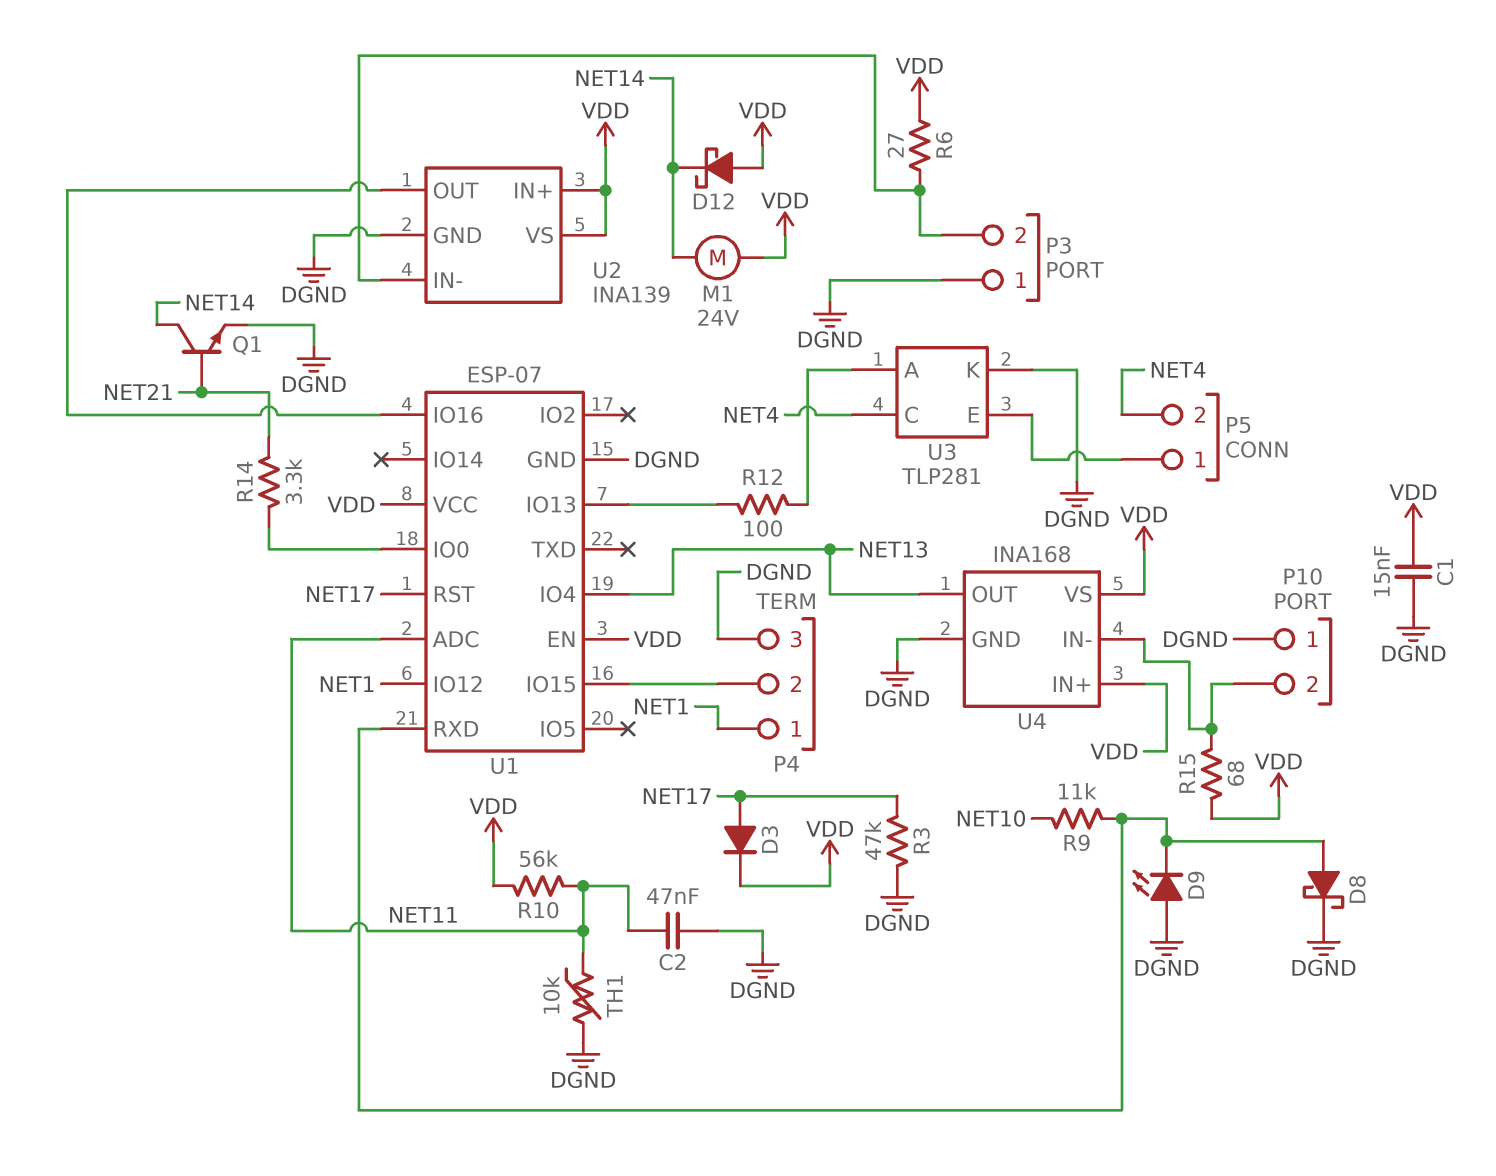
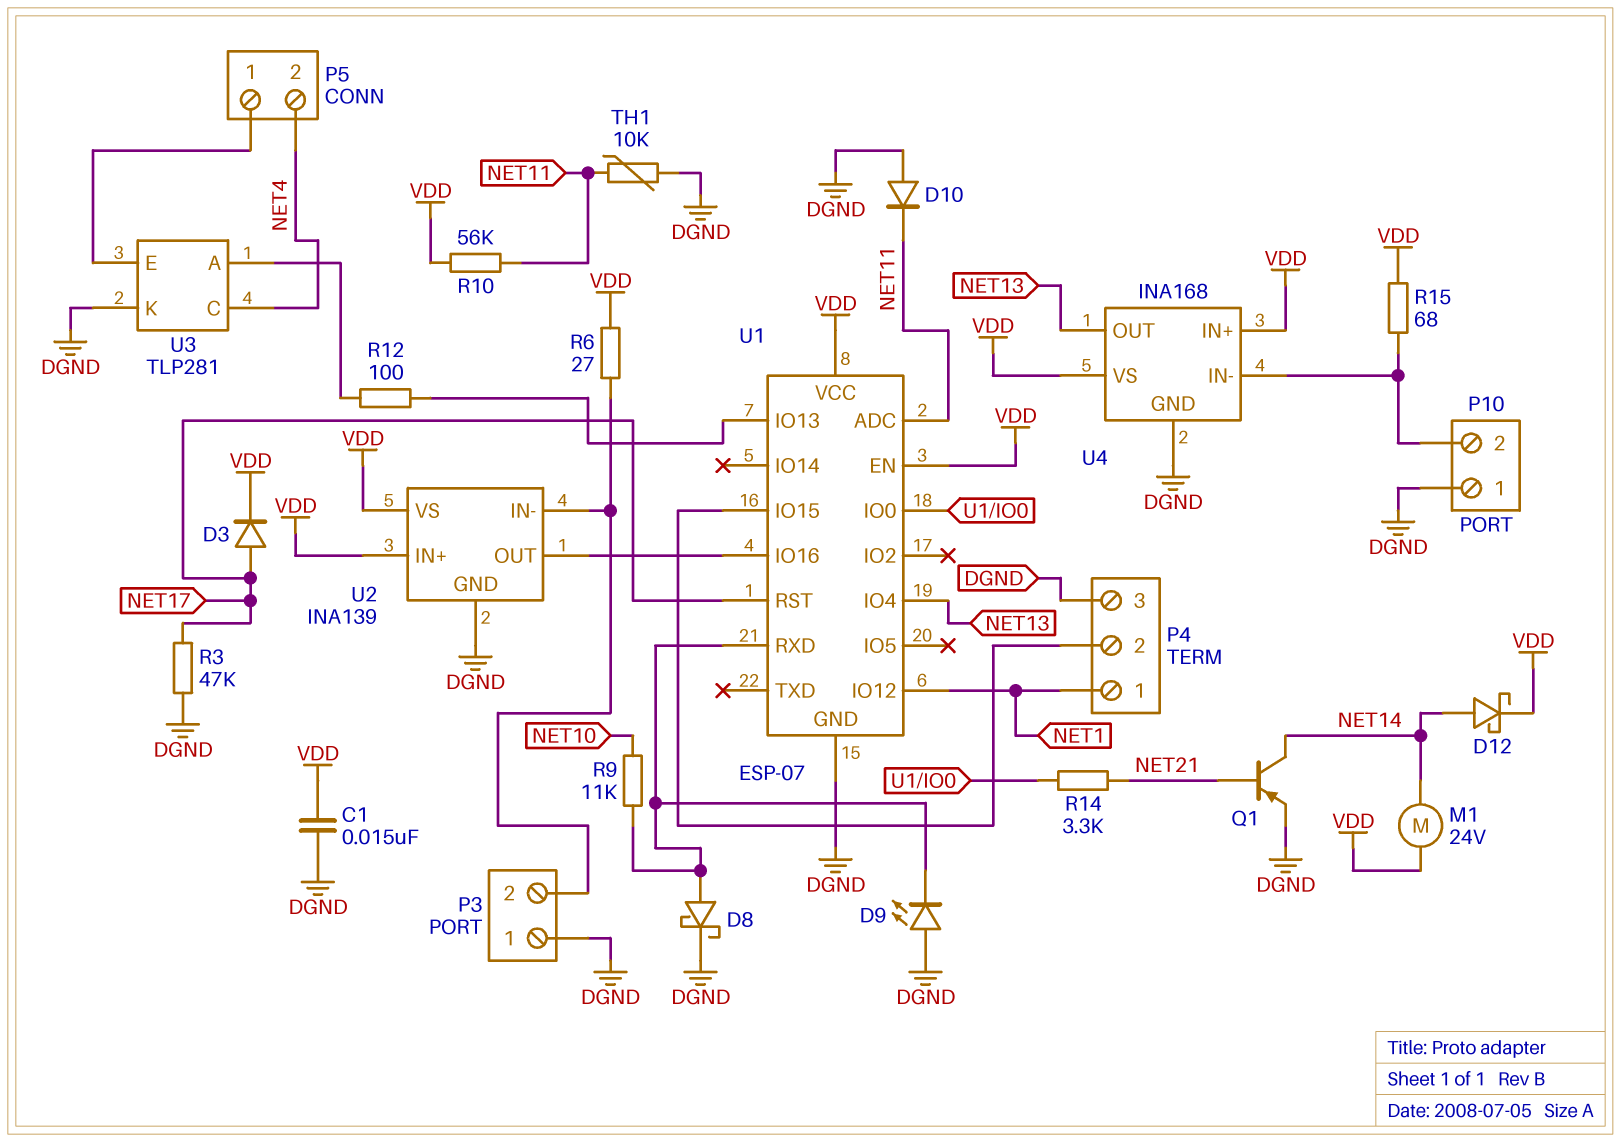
C2: 47nF (DGND, NET11) -> none
D10: none -> diode (A DGND, K NET11)
D12: schottky (A VDD, K NET14) -> schottky (A NET14, K VDD)
Q1: NPN (B NET21, C NET14, E DGND) -> PNP (B NET21, C NET14, E DGND)

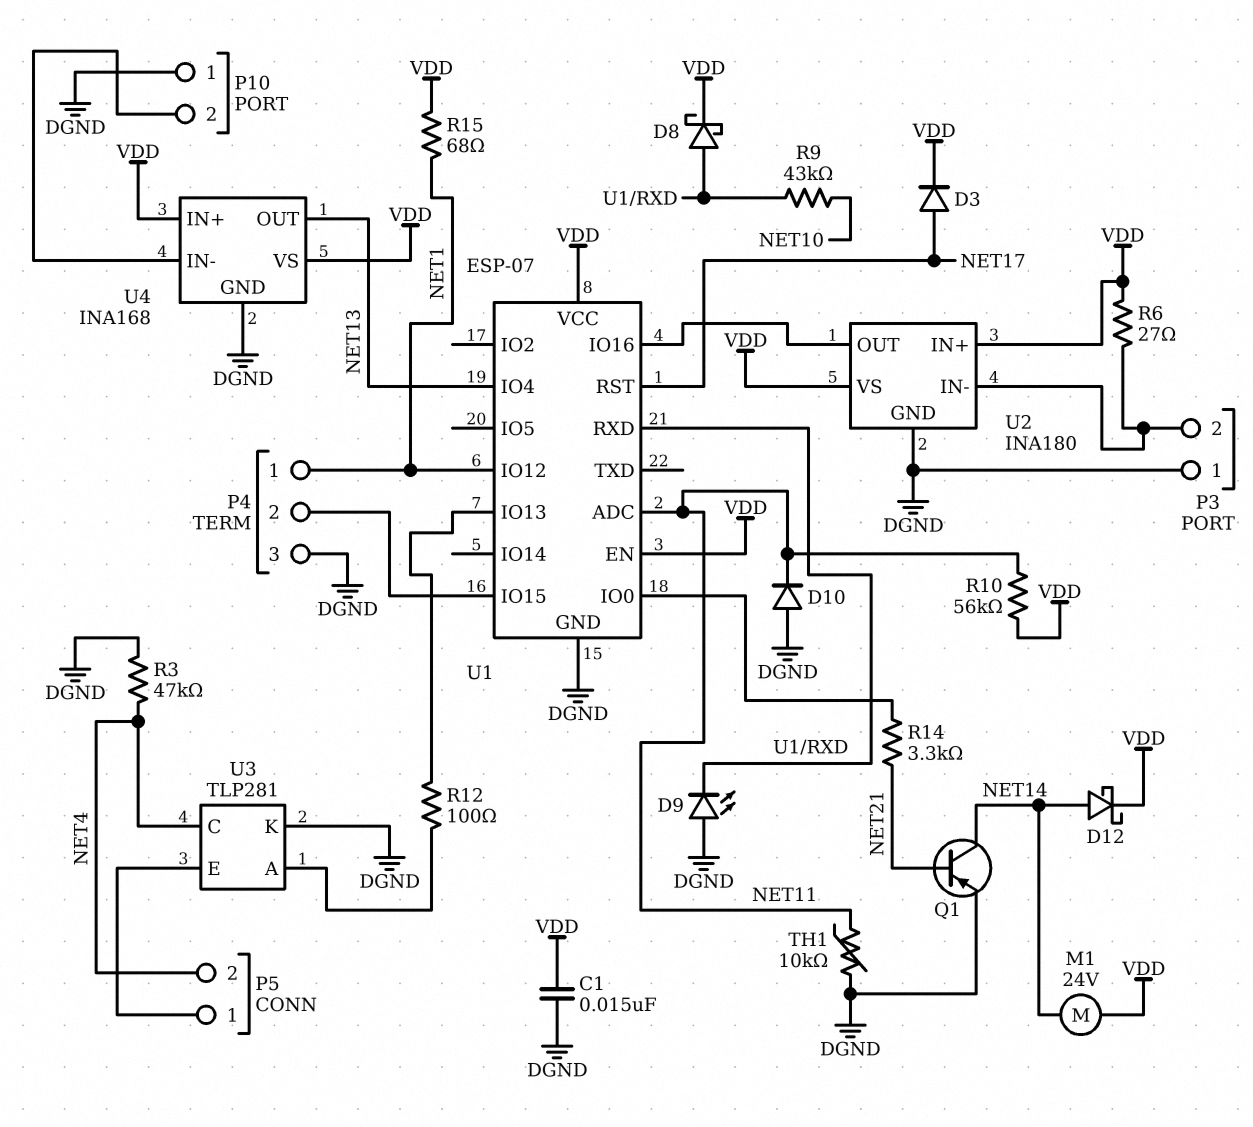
D8: schottky (A U1/RXD, K DGND) -> schottky (A U1/RXD, K VDD)
R3: 47k (DGND, NET17) -> 47k (DGND, NET4)
R9: 11k (NET10, U1/RXD) -> 43k (NET10, U1/RXD)
R15: 68 (P10/2, VDD) -> 68 (NET1, VDD)
U2: INA139 -> INA180

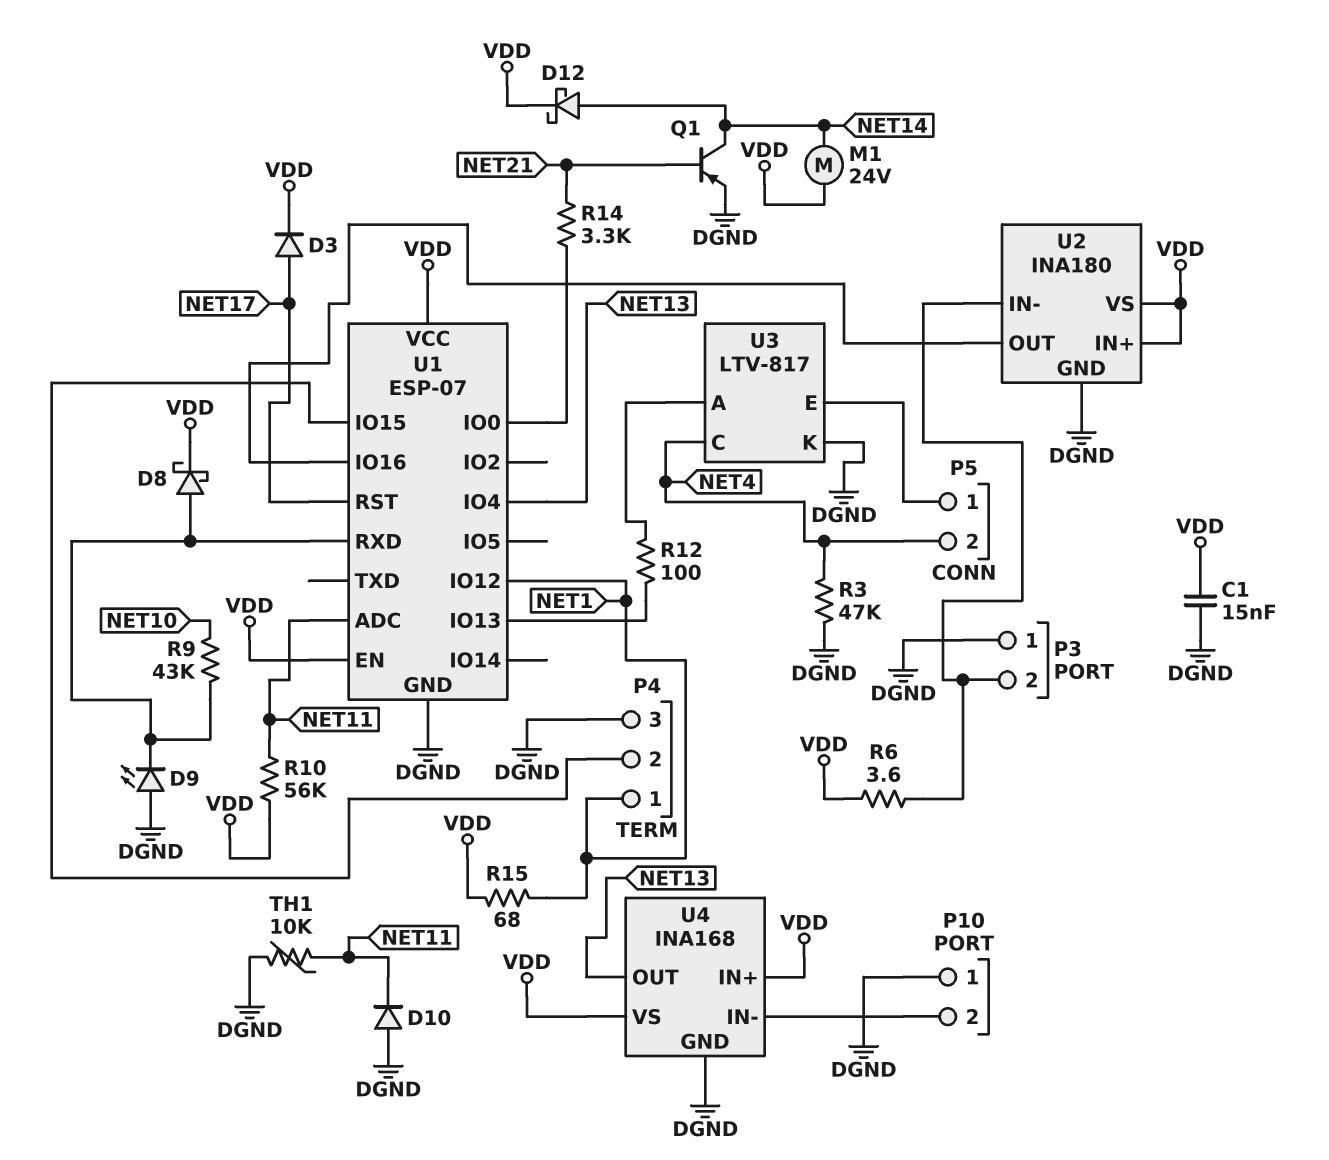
R6: 27 (P3/2, VDD) -> 3.6 (P3/2, VDD)
U3: TLP281 -> LTV-817

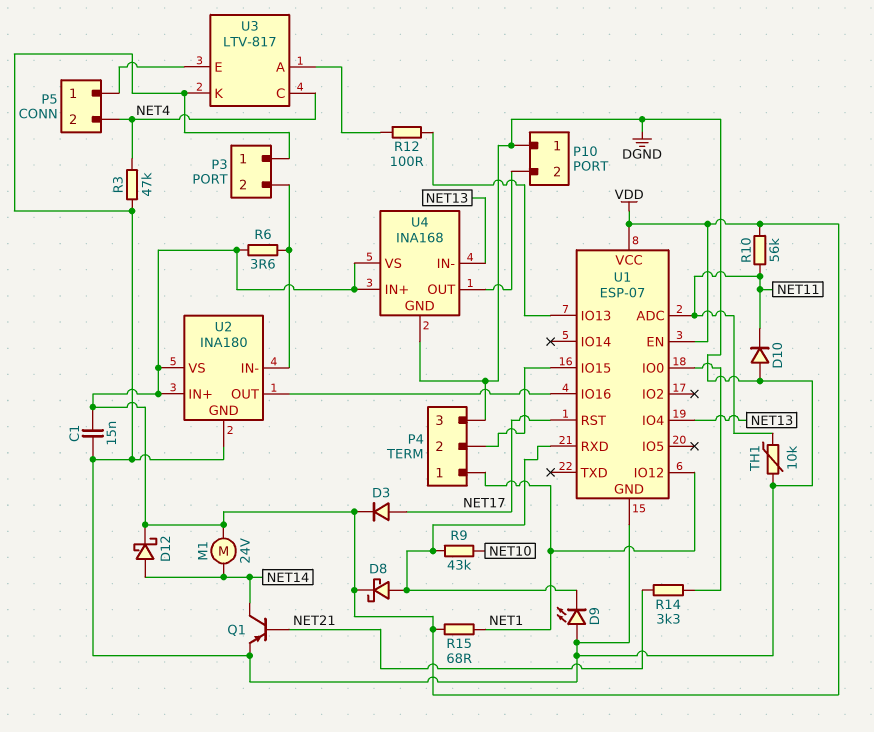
U4 pin IN-: P10/2 -> NET13
U4 pin OUT: NET13 -> P10/2

